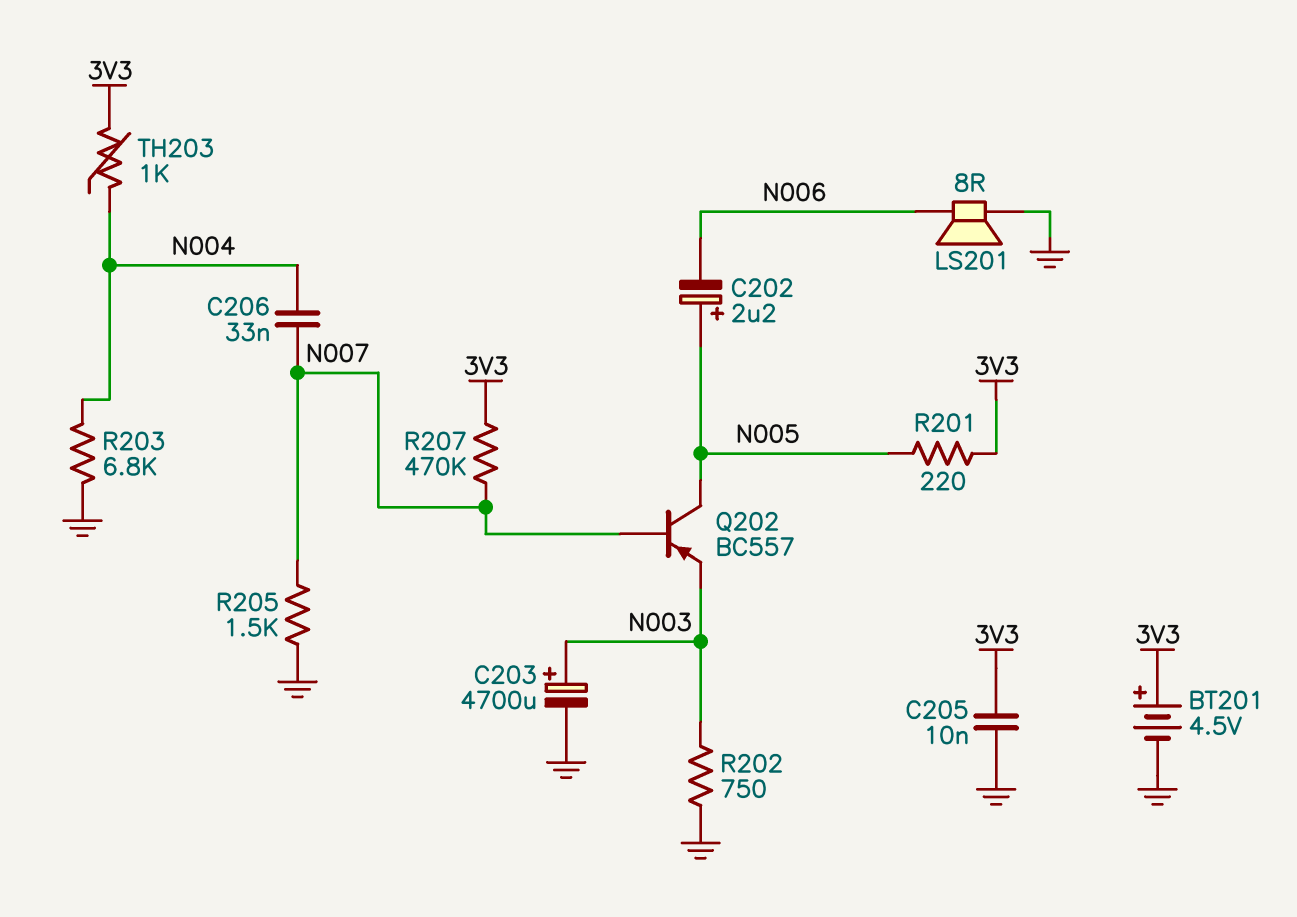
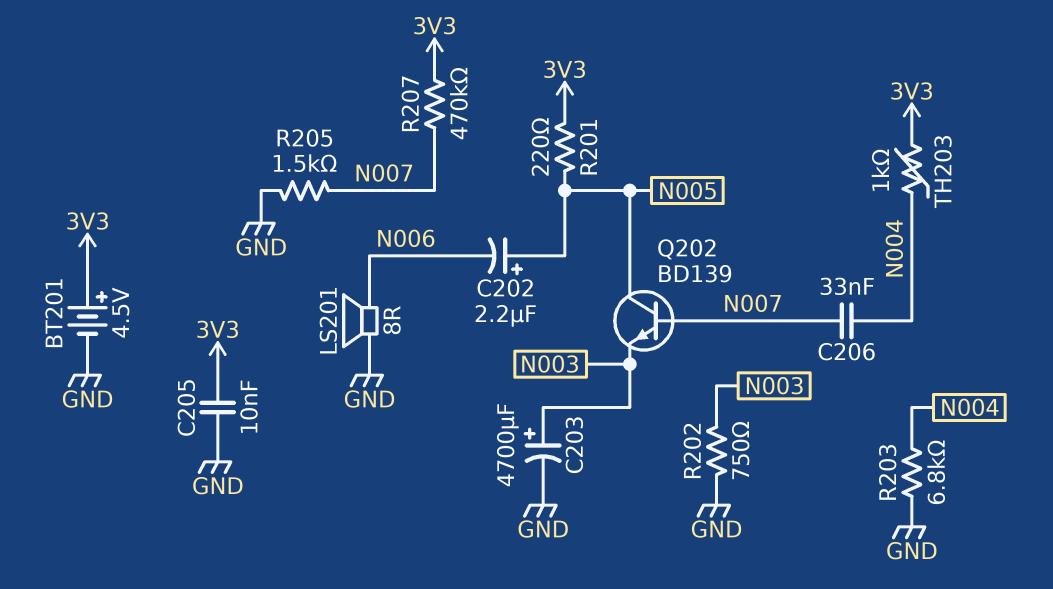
Q202: PNP BC557 (B N007, C N005, E N003) -> NPN BD139 (B N007, C N005, E N003)

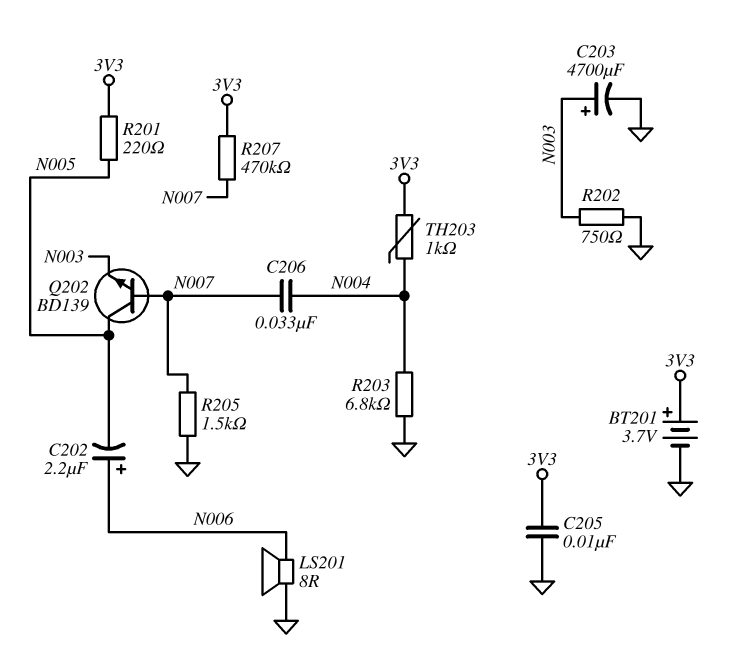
BT201: 4.5V (plus 3V3, minus GND) -> 3.7V (plus 3V3, minus GND)
C202: 2.2uF (plus N005, minus N006) -> 2.2uF (plus N006, minus N005)

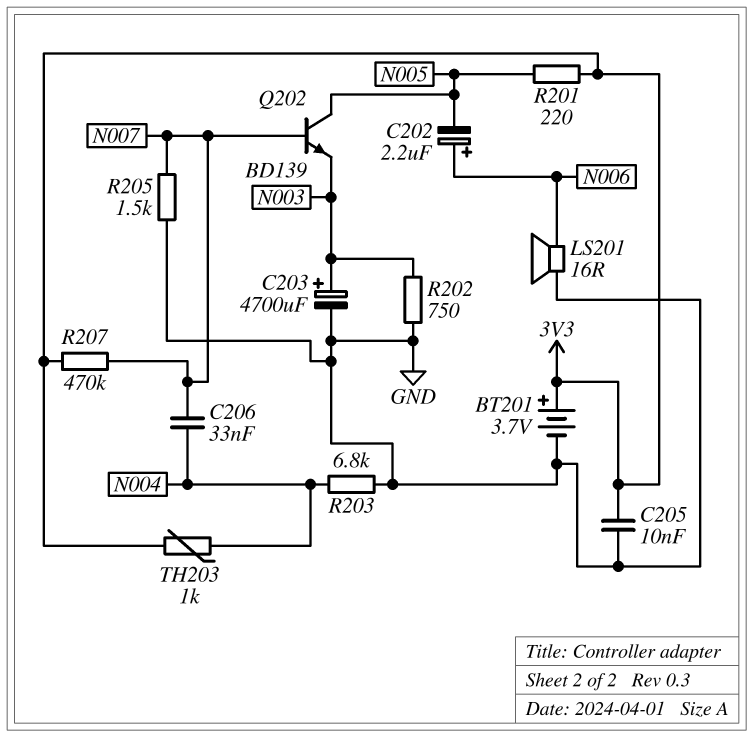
LS201: speaker 8R (GND, N006) -> speaker 16R (GND, N006)

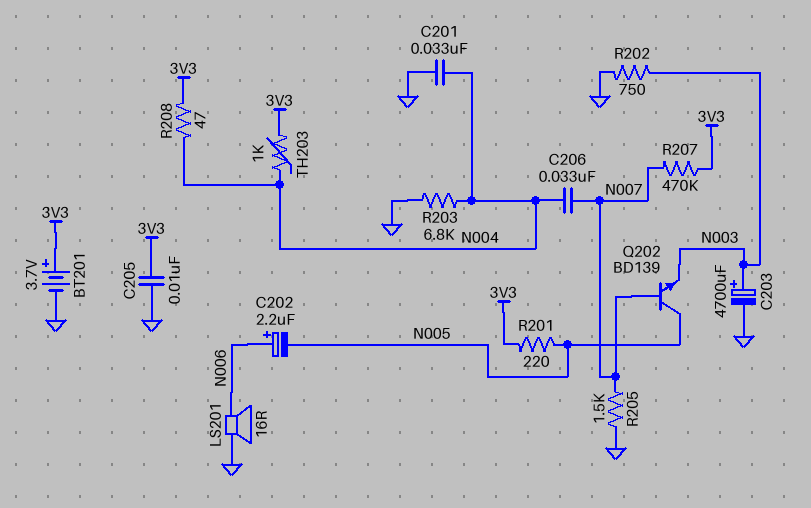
C201: none -> 33nF (GND, N004)
R208: none -> 47 (3V3, N004)

